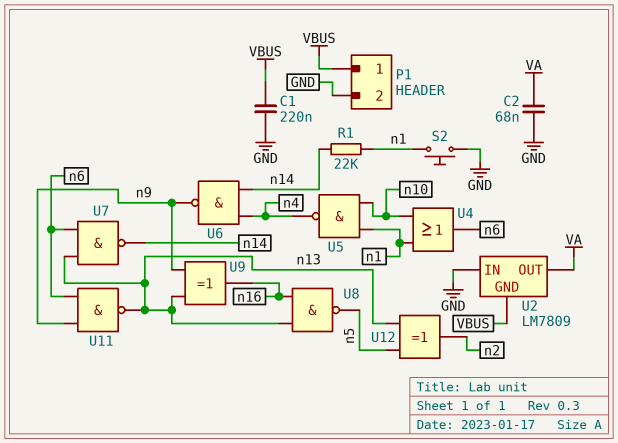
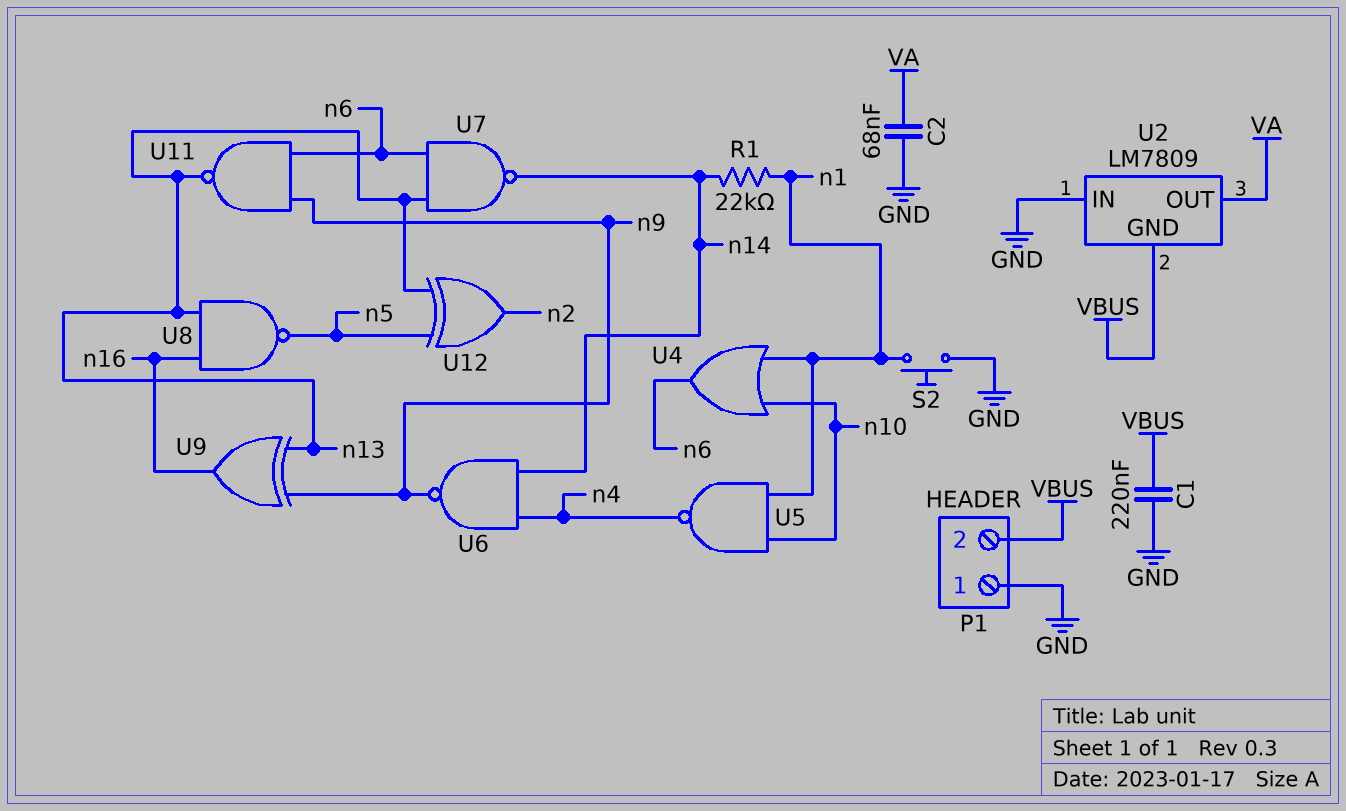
P1 pin 1: VBUS -> GND
P1 pin 2: GND -> VBUS

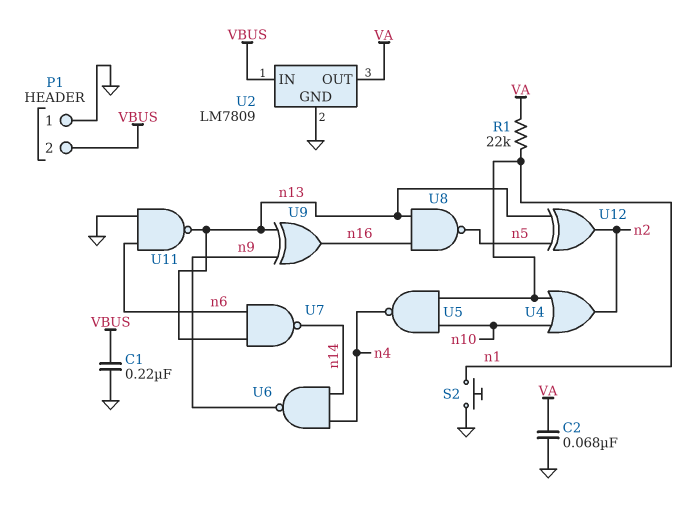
R1: 22k (n1, n14) -> 22k (VA, n1)
U2 pin GND: VBUS -> GND
U2 pin IN: GND -> VBUS
U4: OR (in n1, in n10, out n6) -> OR (in n1, in n10, out n2)
U11: NAND (in n6, in n9, out n13) -> NAND (in GND, in n6, out n13)

